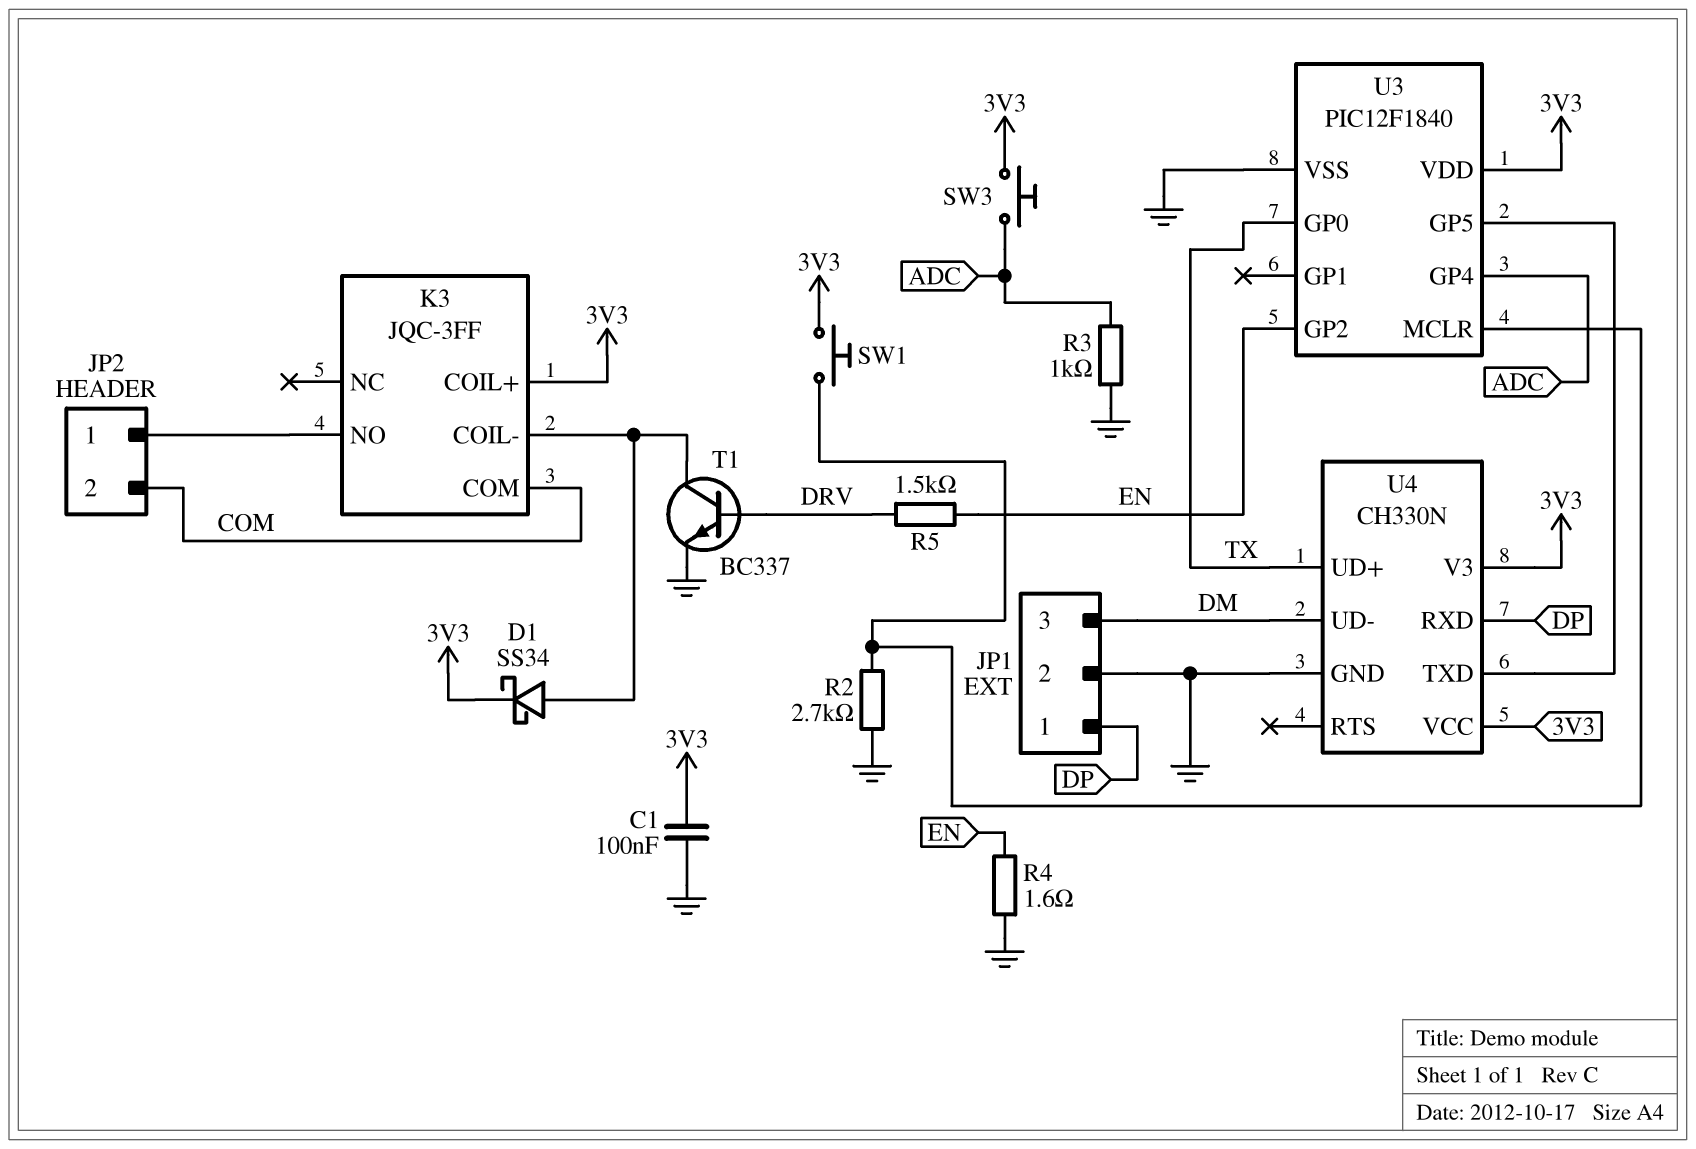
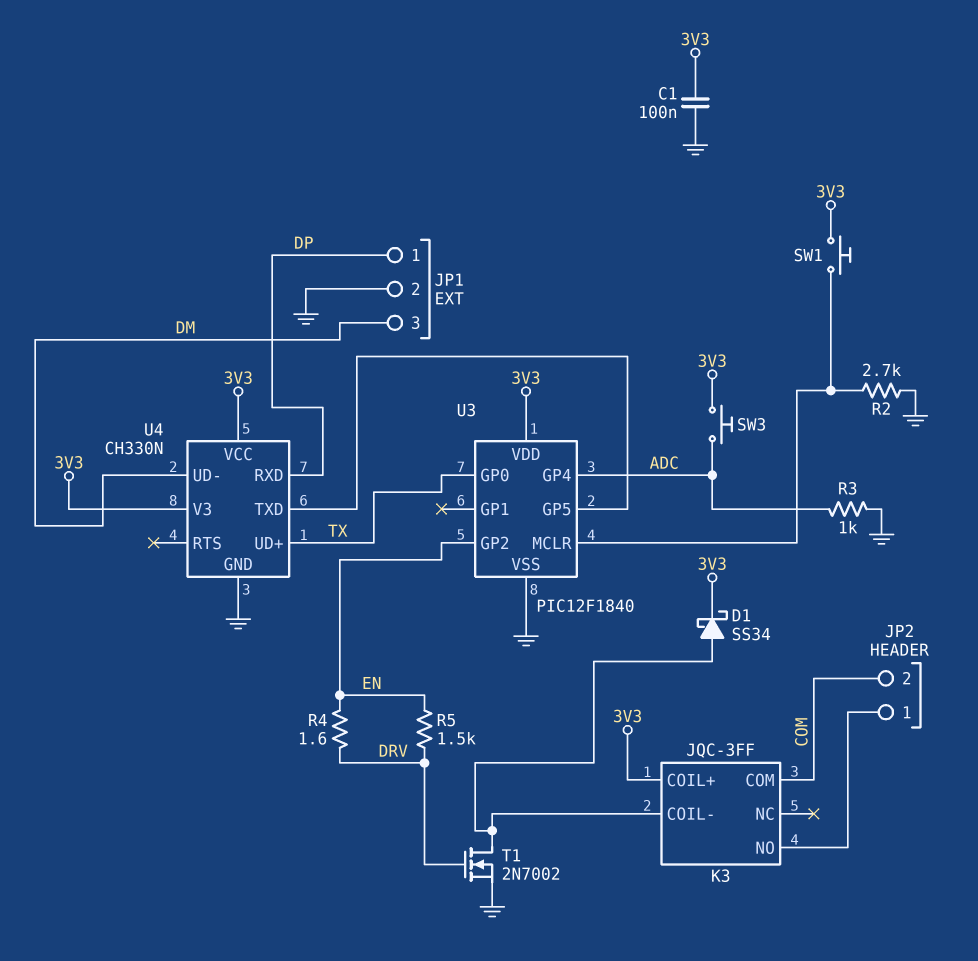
R4: 1.6 (EN, GND) -> 1.6 (DRV, EN)
T1: NPN BC337 (B DRV, C K3/COIL-, E GND) -> NMOS 2N7002 (G DRV, D K3/COIL-, S GND)

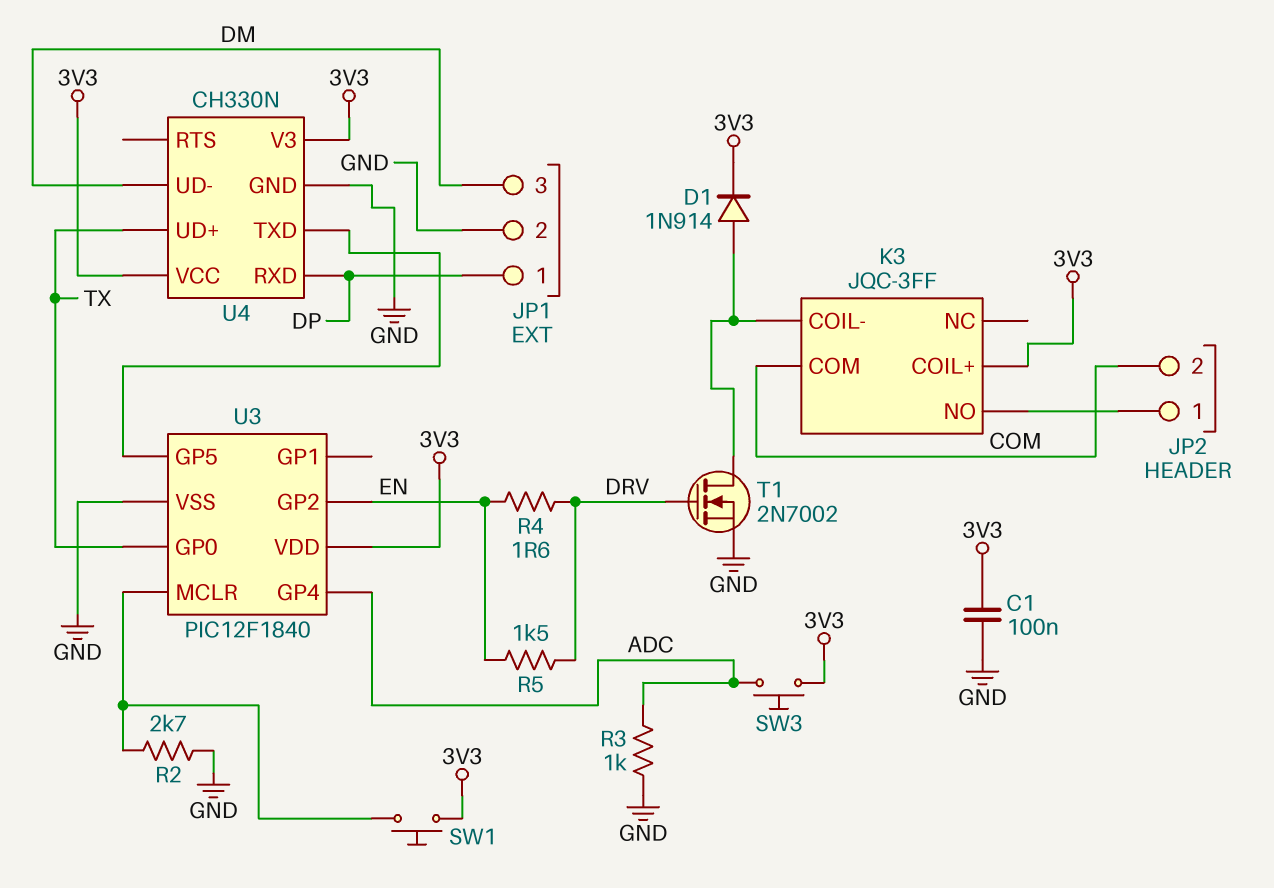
D1: schottky SS34 (A K3/COIL-, K 3V3) -> diode 1N914 (A K3/COIL-, K 3V3)

